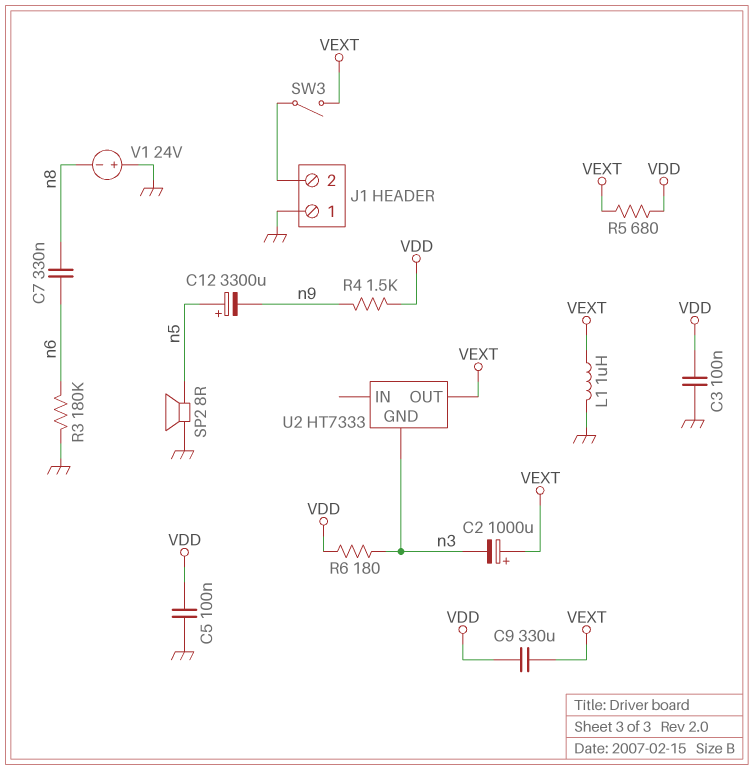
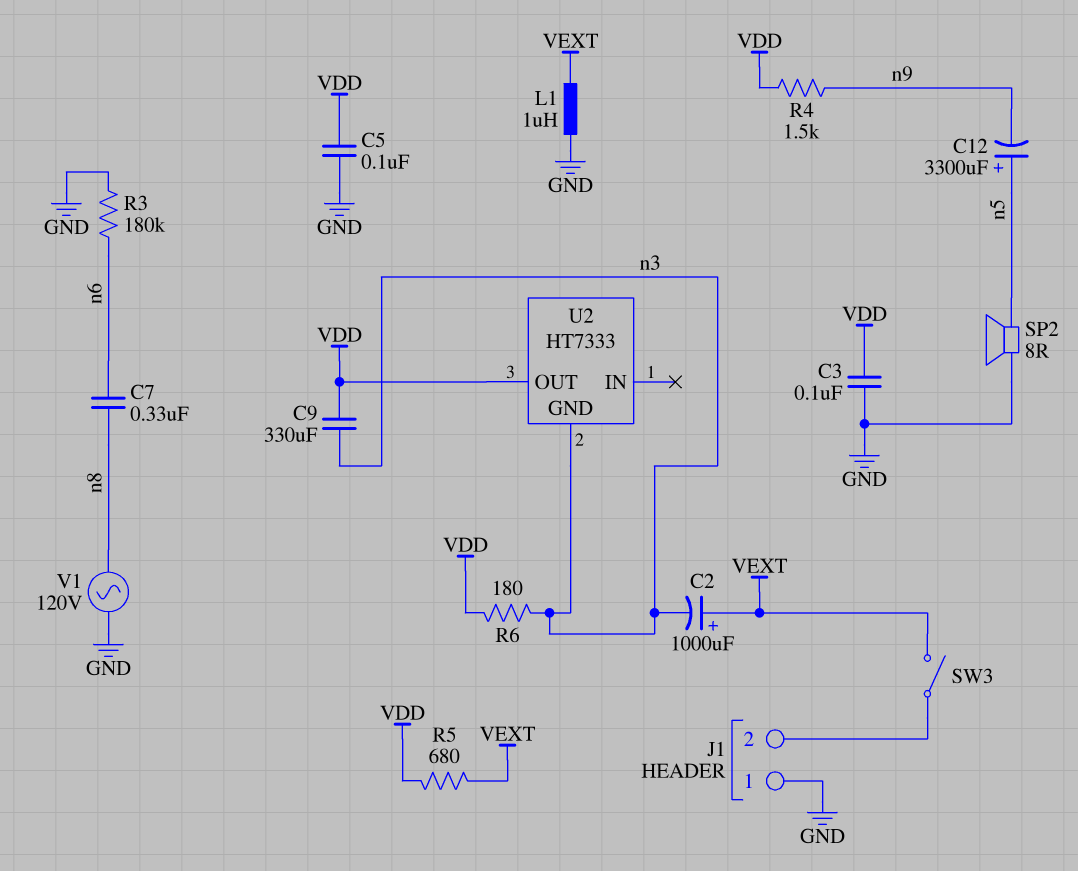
C9: 330uF (VDD, VEXT) -> 330uF (VDD, n3)
U2 pin OUT: VEXT -> VDD
V1: 24V (plus GND, minus n8) -> AC 120V (GND, n8)

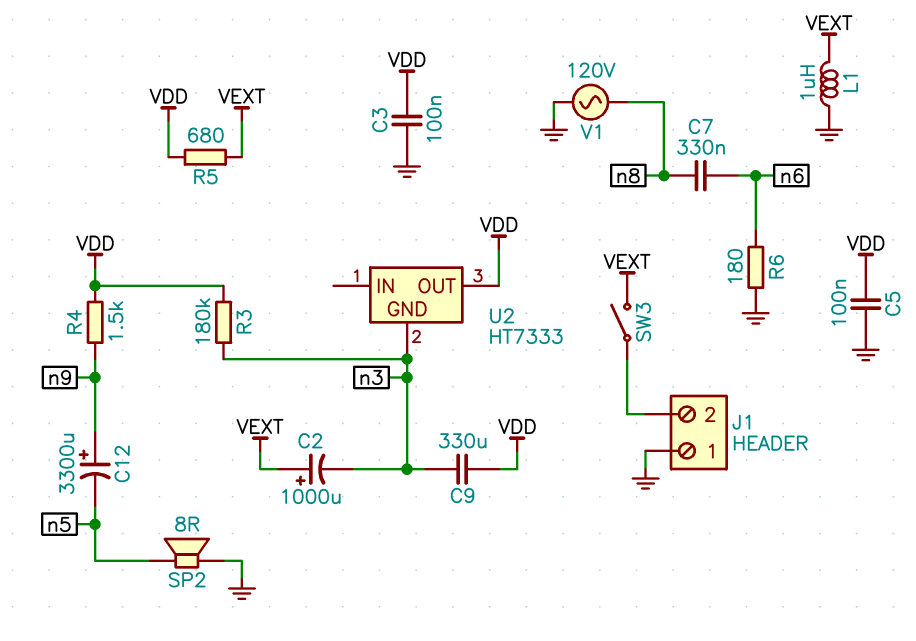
C12: 3300uF (plus n5, minus n9) -> 3300uF (plus n9, minus n5)
R3: 180k (GND, n6) -> 180k (VDD, n3)
R6: 180 (VDD, n3) -> 180 (GND, n6)

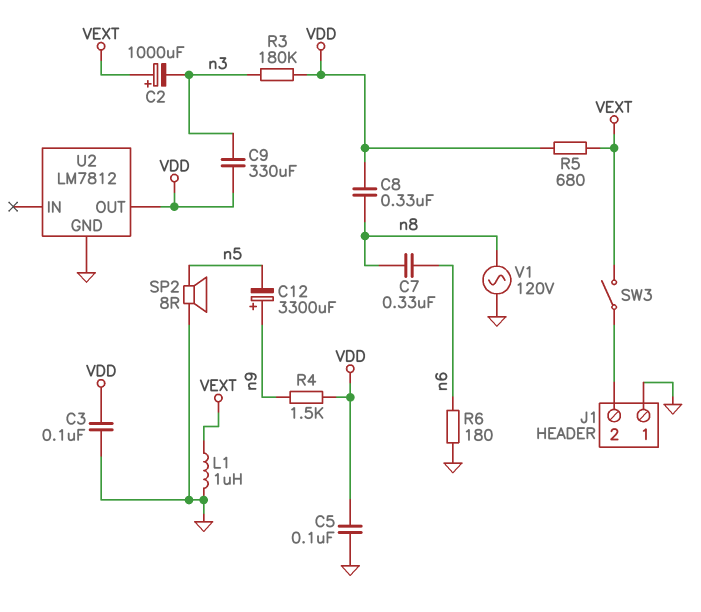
C8: none -> 330nF (VDD, n8)
U2: HT7333 -> LM7812
U2 pin GND: n3 -> GND

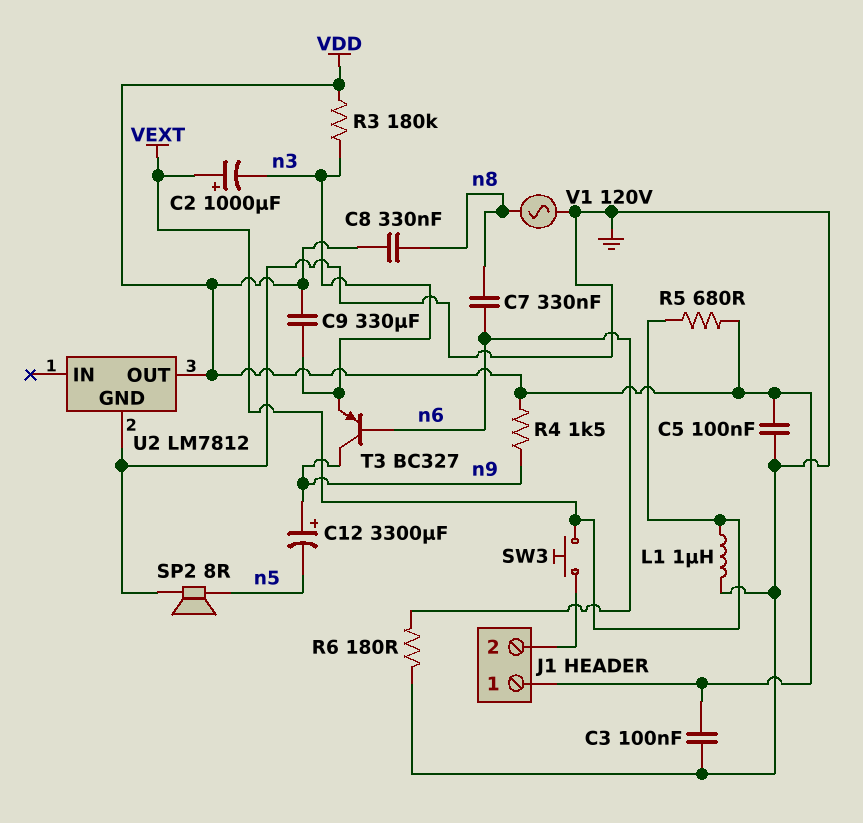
J1 pin 1: GND -> VDD
SW3: switch (J1/2, VEXT) -> button (J1/2, VEXT)
T3: none -> PNP BC327 (B n6, C n9, E n3)

